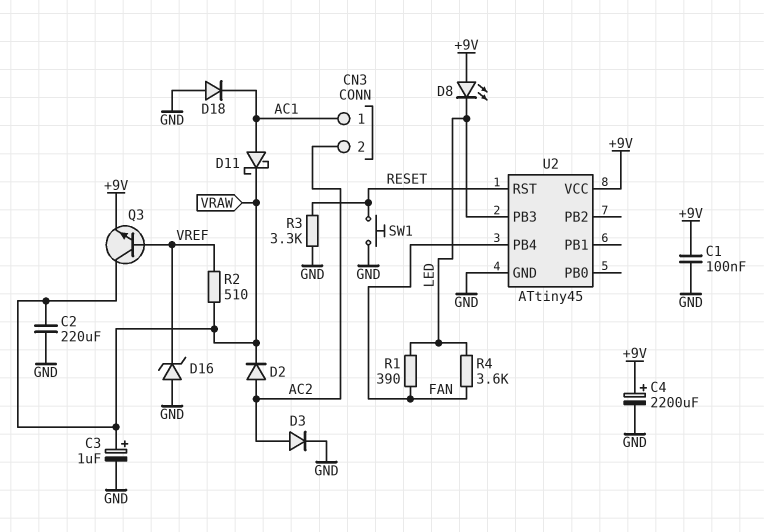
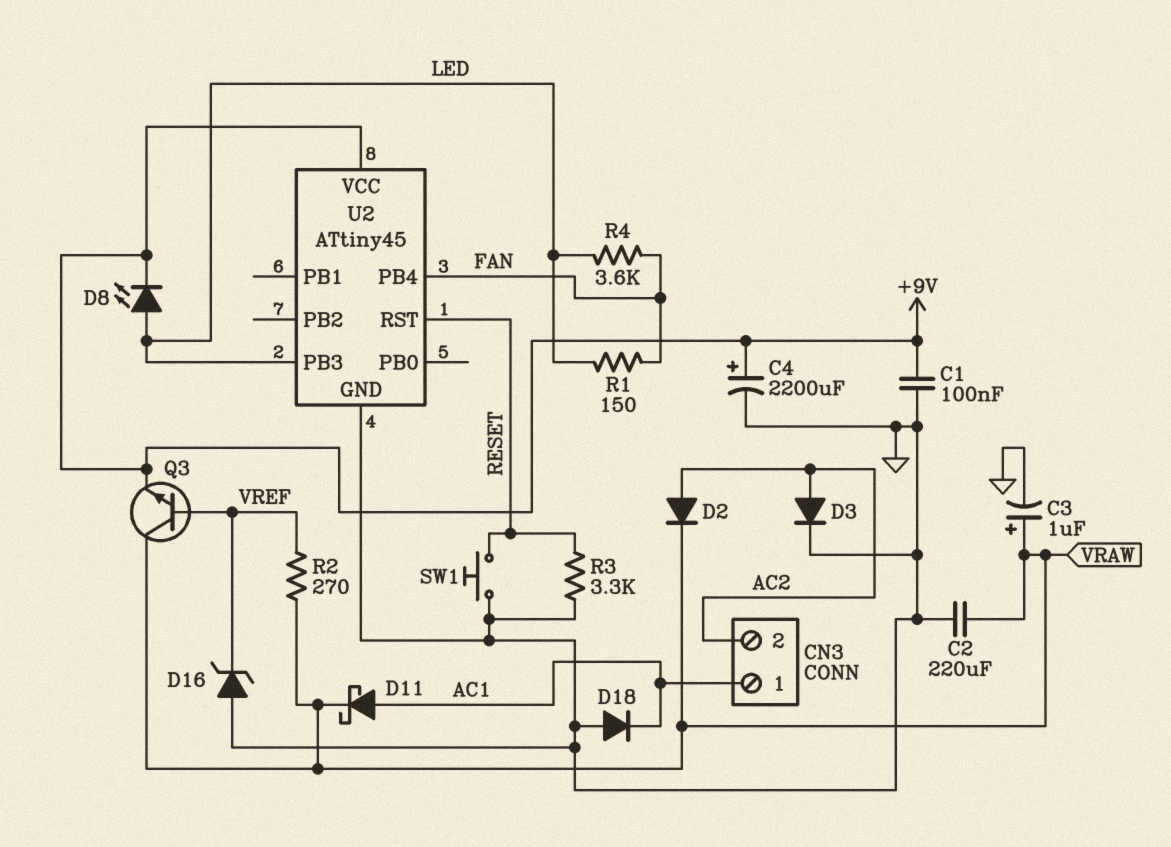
D8: LED (A +9V, K LED) -> LED (A LED, K +9V)
R1: 390 (FAN, LED) -> 150 (FAN, LED)
R2: 510 (VRAW, VREF) -> 270 (VRAW, VREF)

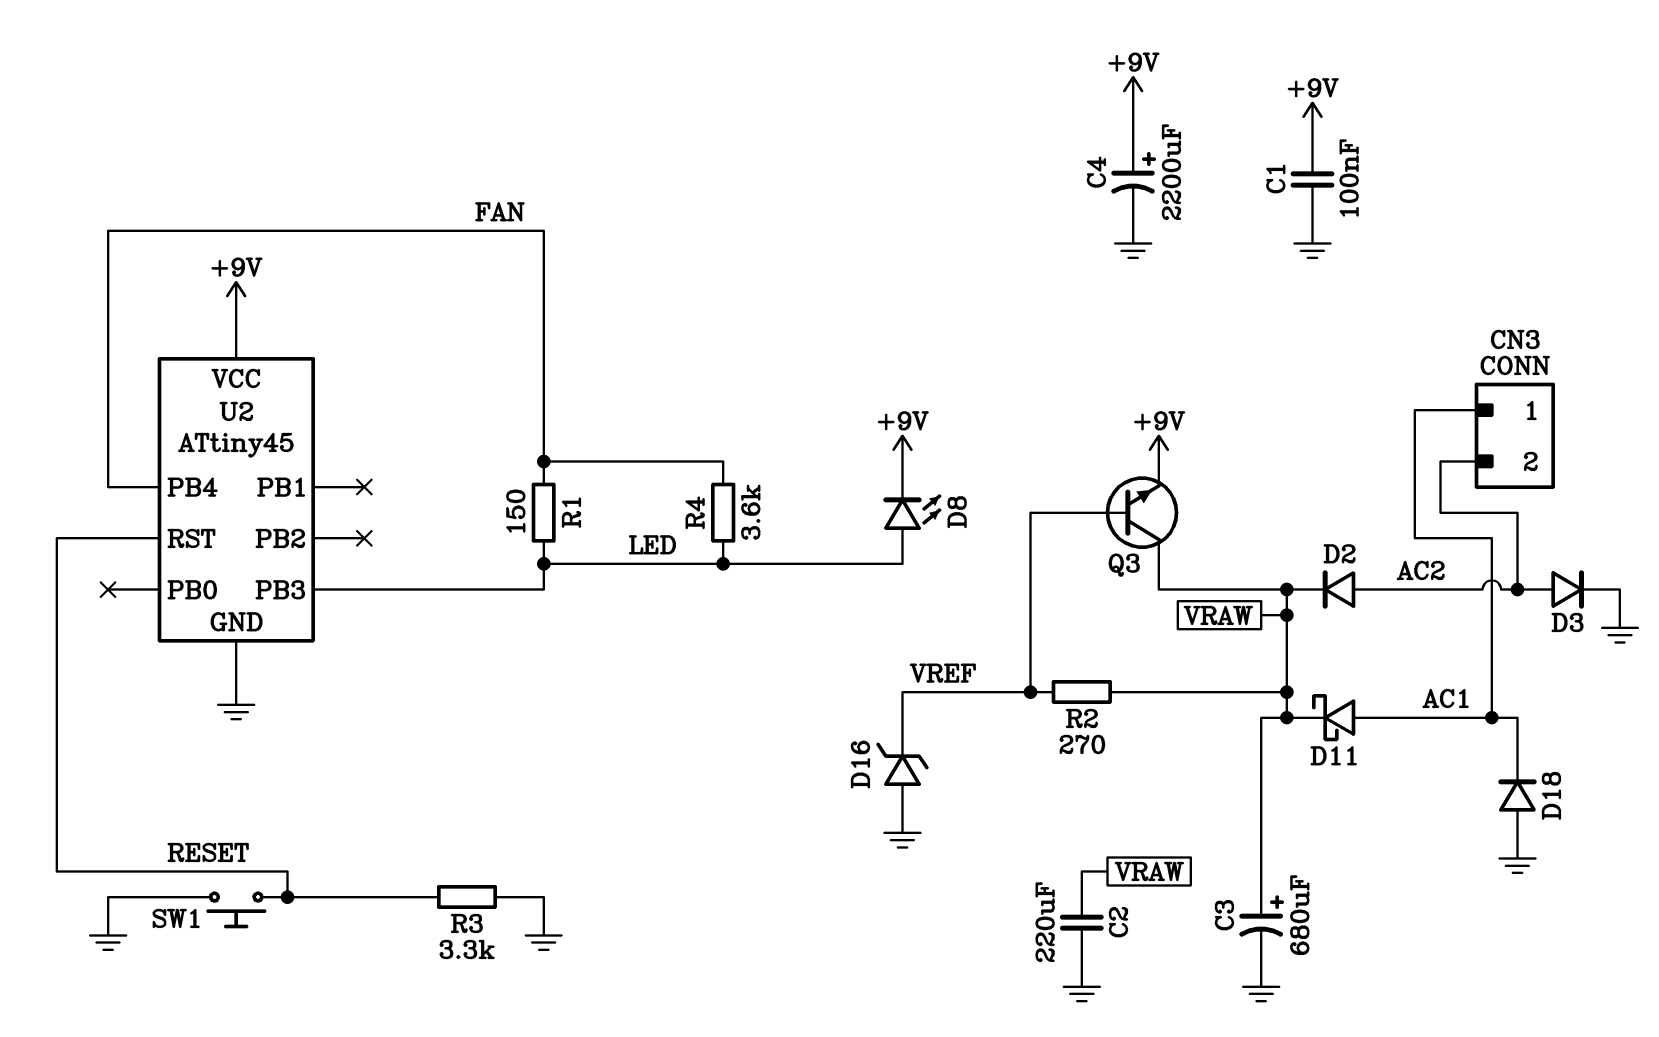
C3: 1uF (plus VRAW, minus GND) -> 680uF (plus VRAW, minus GND)

